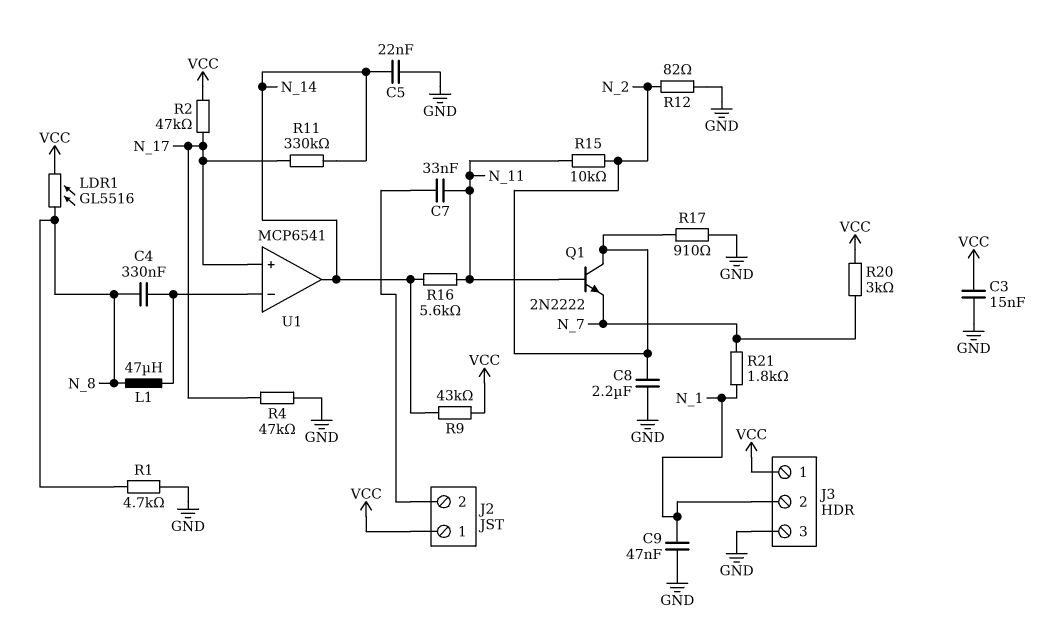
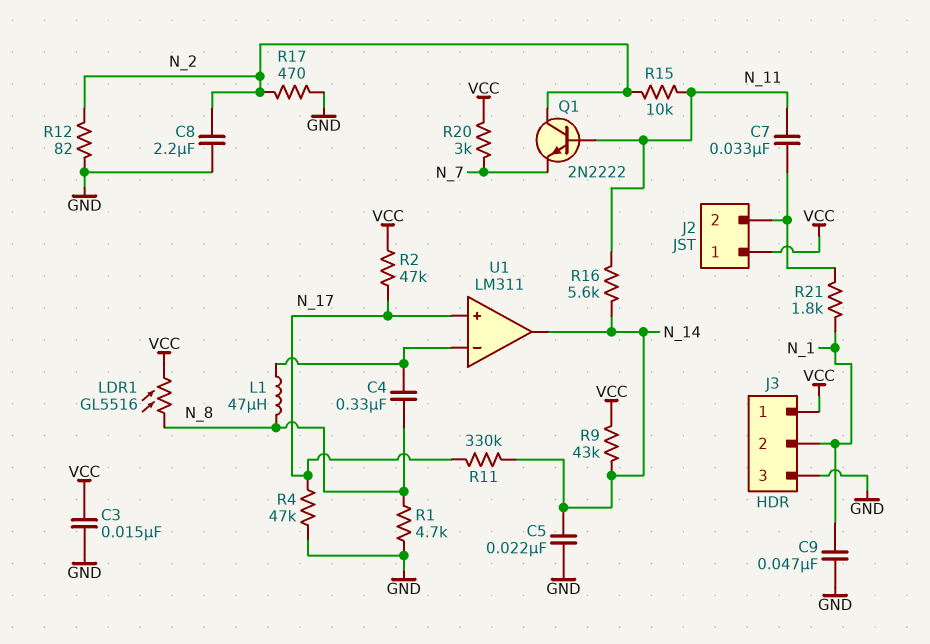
R17: 910 (GND, N_2) -> 470 (GND, N_2)
R21: 1.8k (N_1, N_7) -> 1.8k (J2/2, N_1)
U1: MCP6541 -> LM311

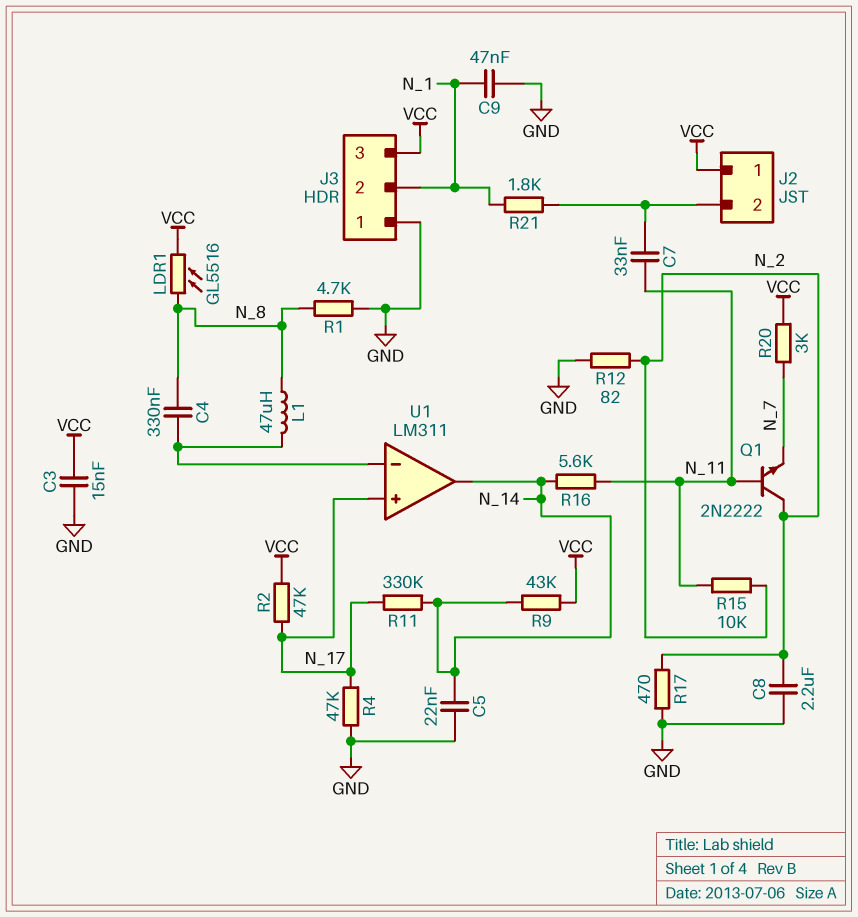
J3 pin 1: VCC -> GND
J3 pin 3: GND -> VCC

